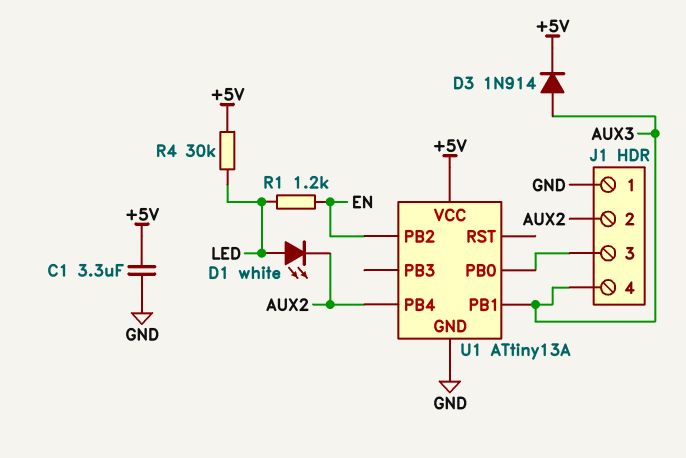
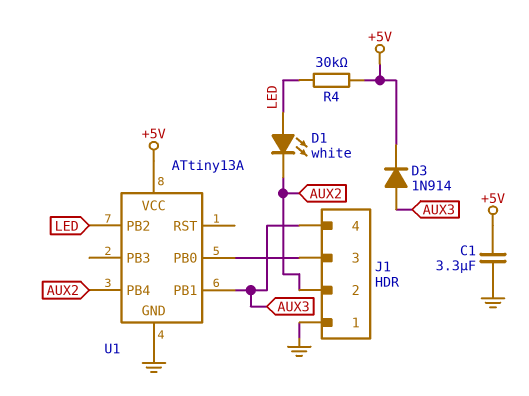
R1: 1.2k (EN, LED) -> none
U1 pin PB2: EN -> LED

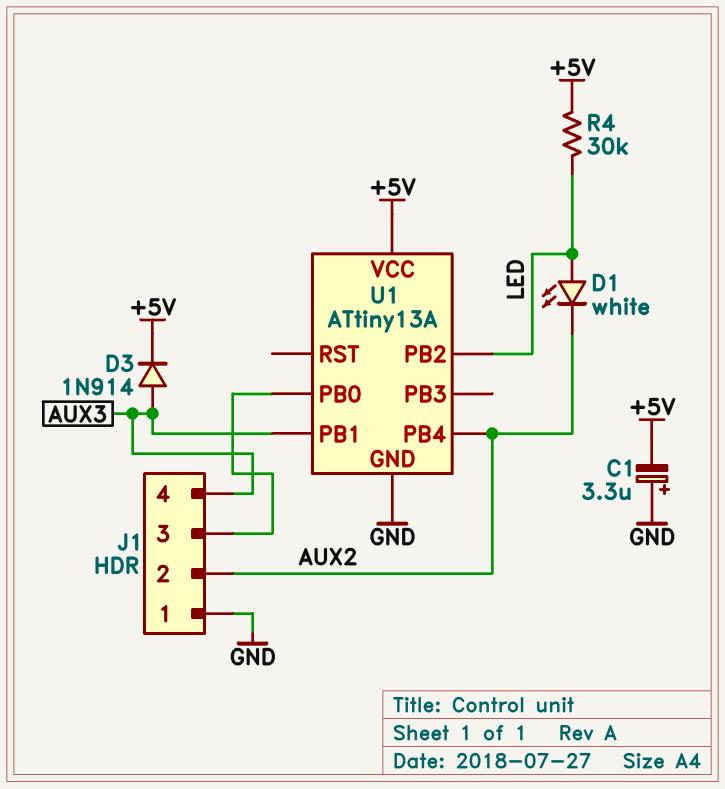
C1: 3.3uF (+5V, GND) -> 3.3uF (plus GND, minus +5V)

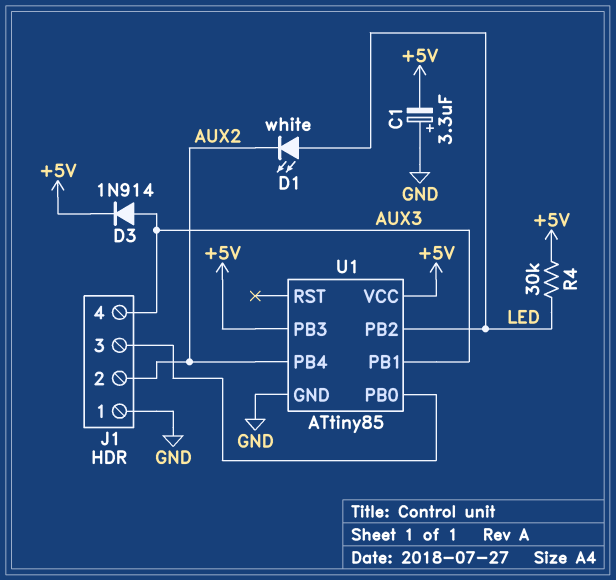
U1: ATtiny13A -> ATtiny85
U1 pin PB3: none -> +5V

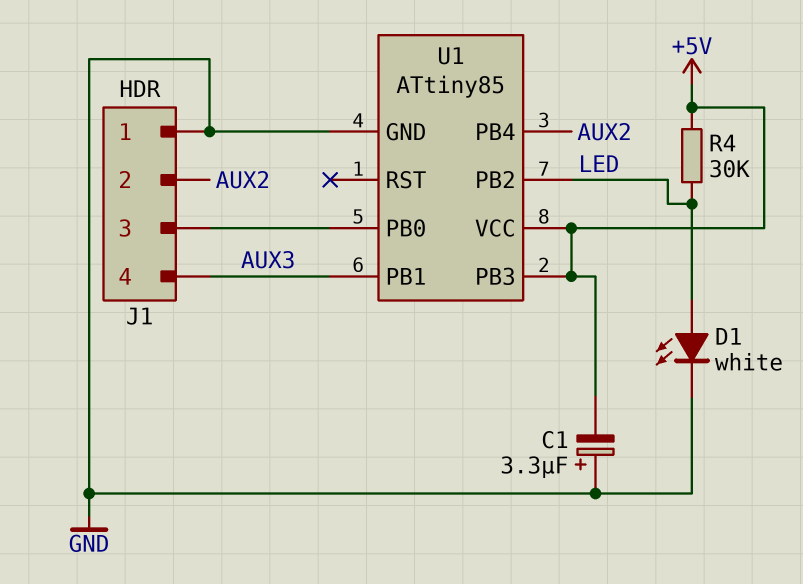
D1: LED white (A LED, K AUX2) -> LED white (A LED, K GND)
D3: diode 1N914 (A AUX3, K +5V) -> none

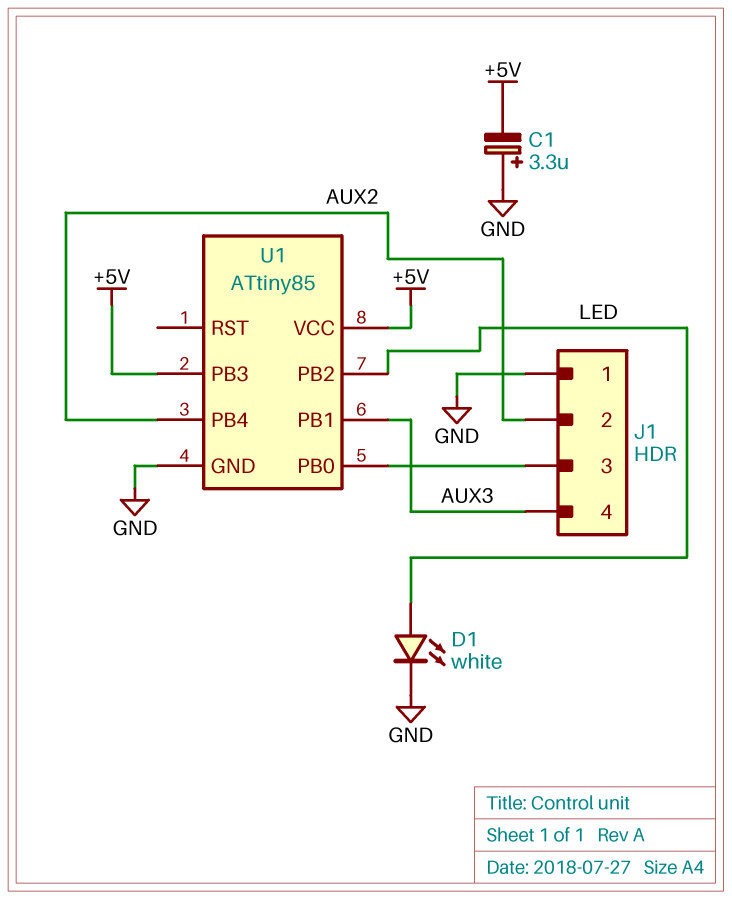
R4: 30k (+5V, LED) -> none

